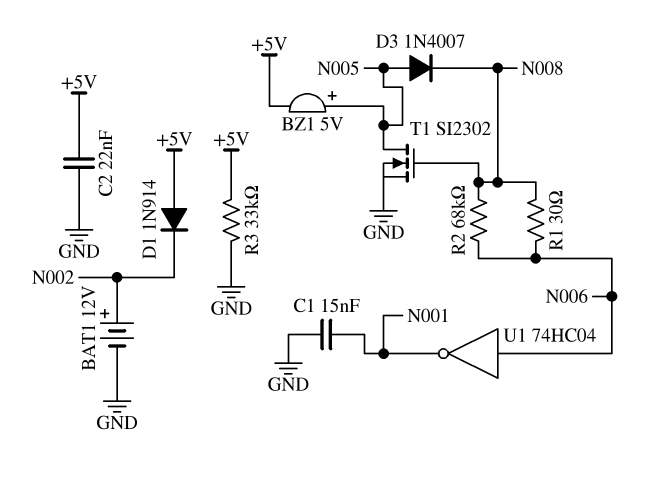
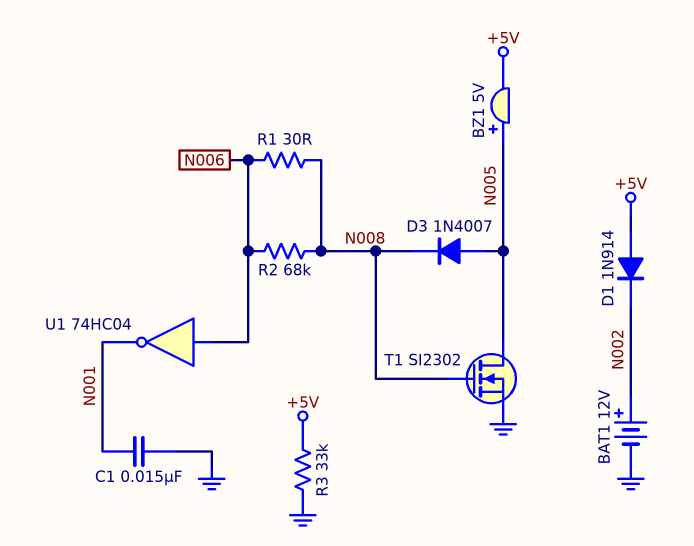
C2: 22nF (+5V, GND) -> none

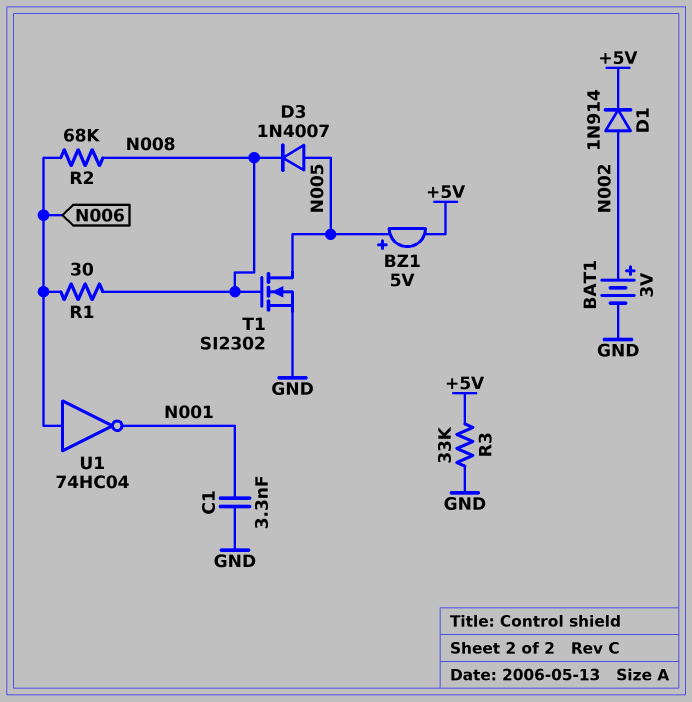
BAT1: 12V (plus N002, minus GND) -> 3V (plus N002, minus GND)
C1: 15nF (GND, N001) -> 3.3nF (GND, N001)
D1: diode 1N914 (A +5V, K N002) -> diode 1N914 (A N002, K +5V)

